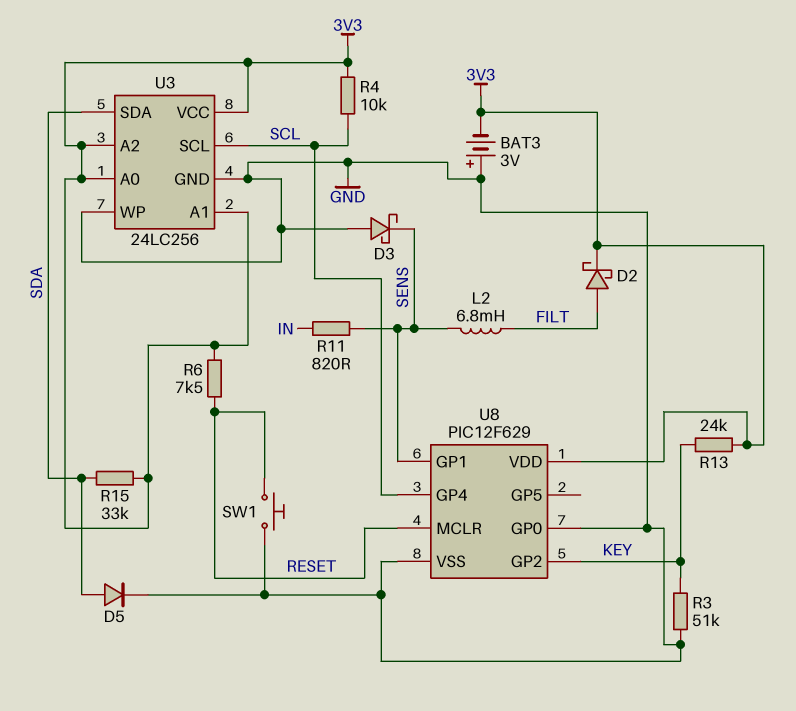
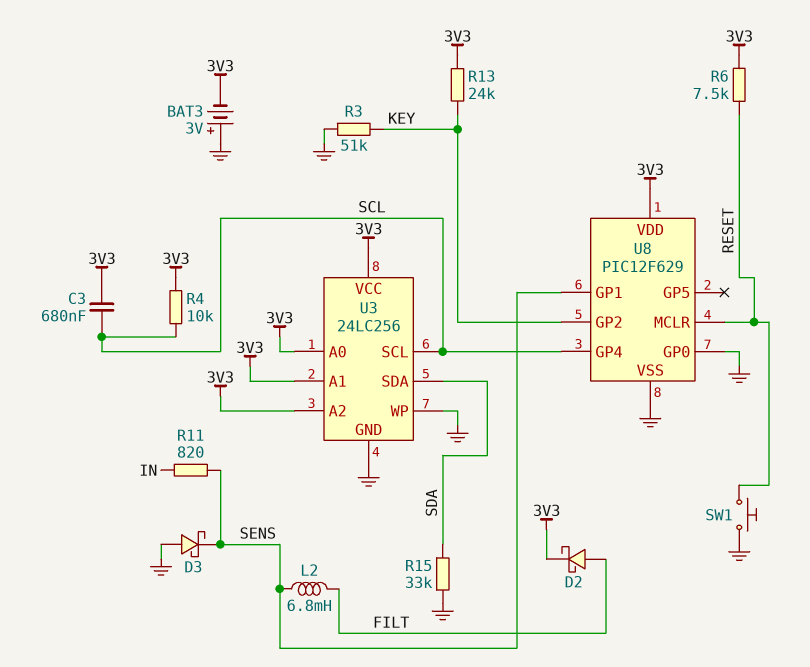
C3: none -> 680nF (3V3, SCL)
D5: diode (A SDA, K GND) -> none
R15: 33k (3V3, SDA) -> 33k (GND, SDA)

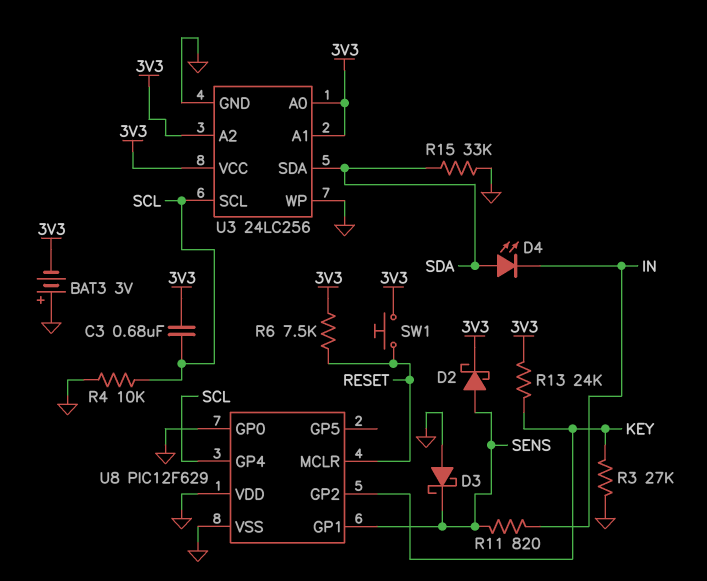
D2: schottky (A FILT, K 3V3) -> schottky (A SENS, K 3V3)
D4: none -> LED (A SDA, K IN)
L2: 6.8mH (FILT, SENS) -> none
R3: 51k (GND, KEY) -> 27k (GND, KEY)
R4: 10k (3V3, SCL) -> 10k (GND, SCL)
SW1: button (GND, RESET) -> button (3V3, RESET)
U8 pin VDD: 3V3 -> GND

